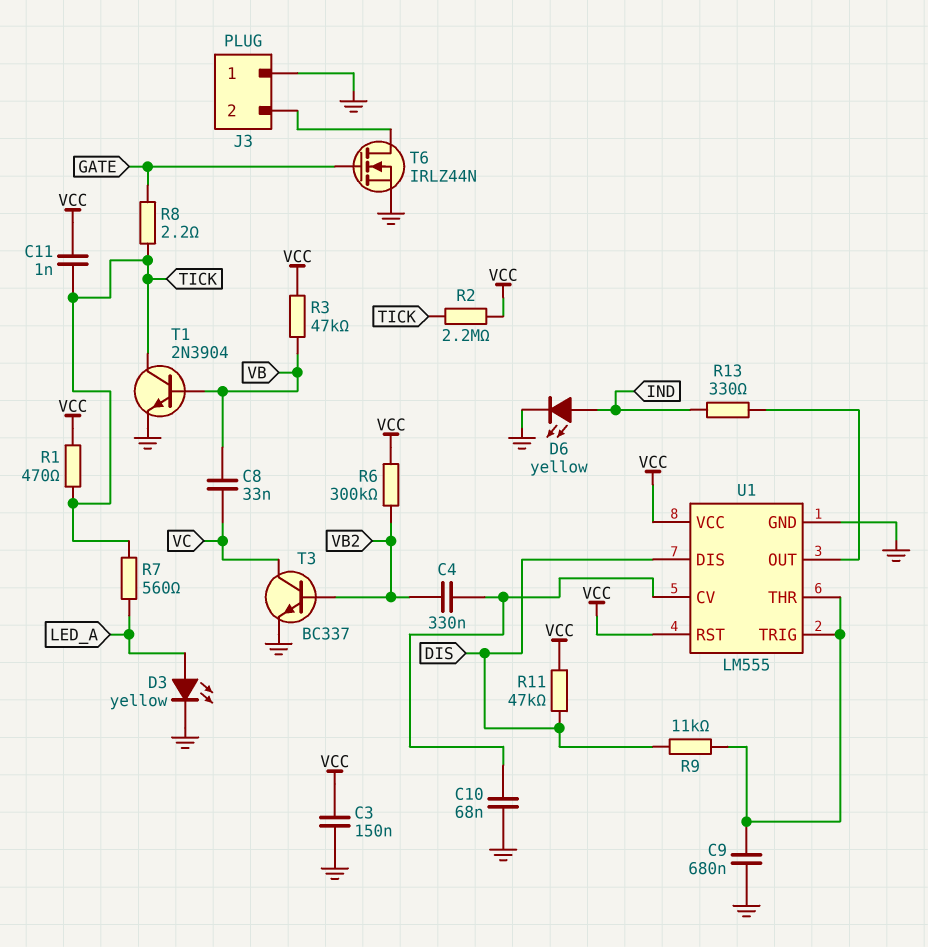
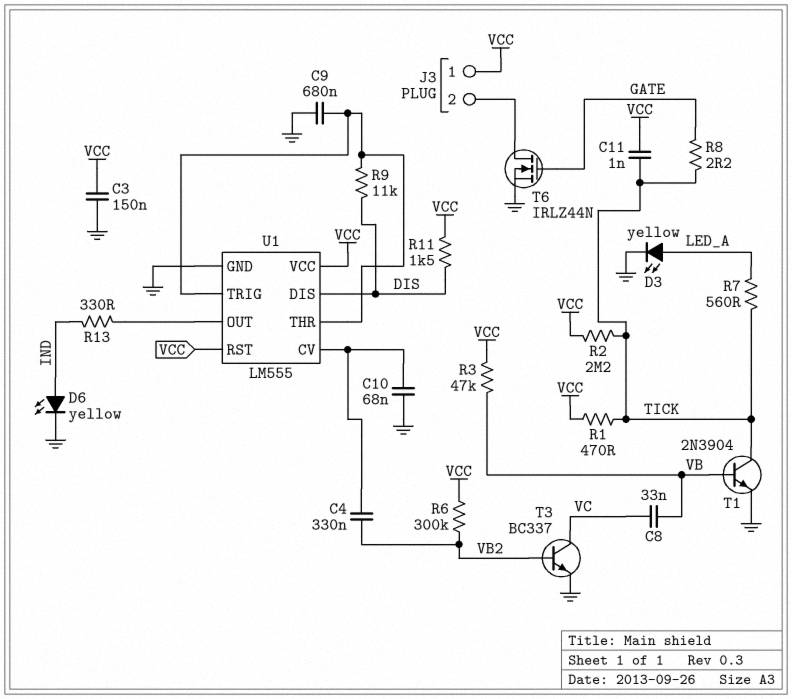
J3 pin 1: GND -> VCC
R11: 47k (DIS, VCC) -> 1.5k (DIS, VCC)

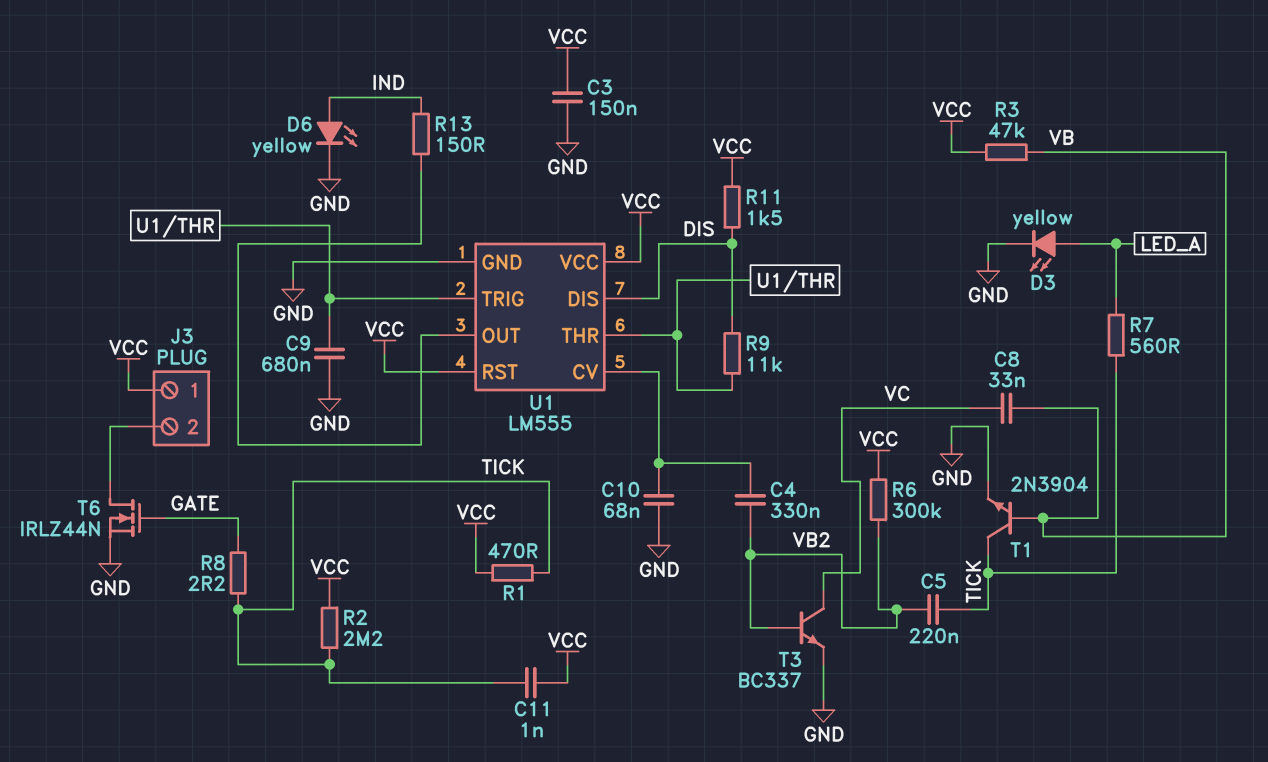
C5: none -> 220nF (TICK, VB2)
R13: 330 (IND, U1/OUT) -> 150 (IND, U1/OUT)

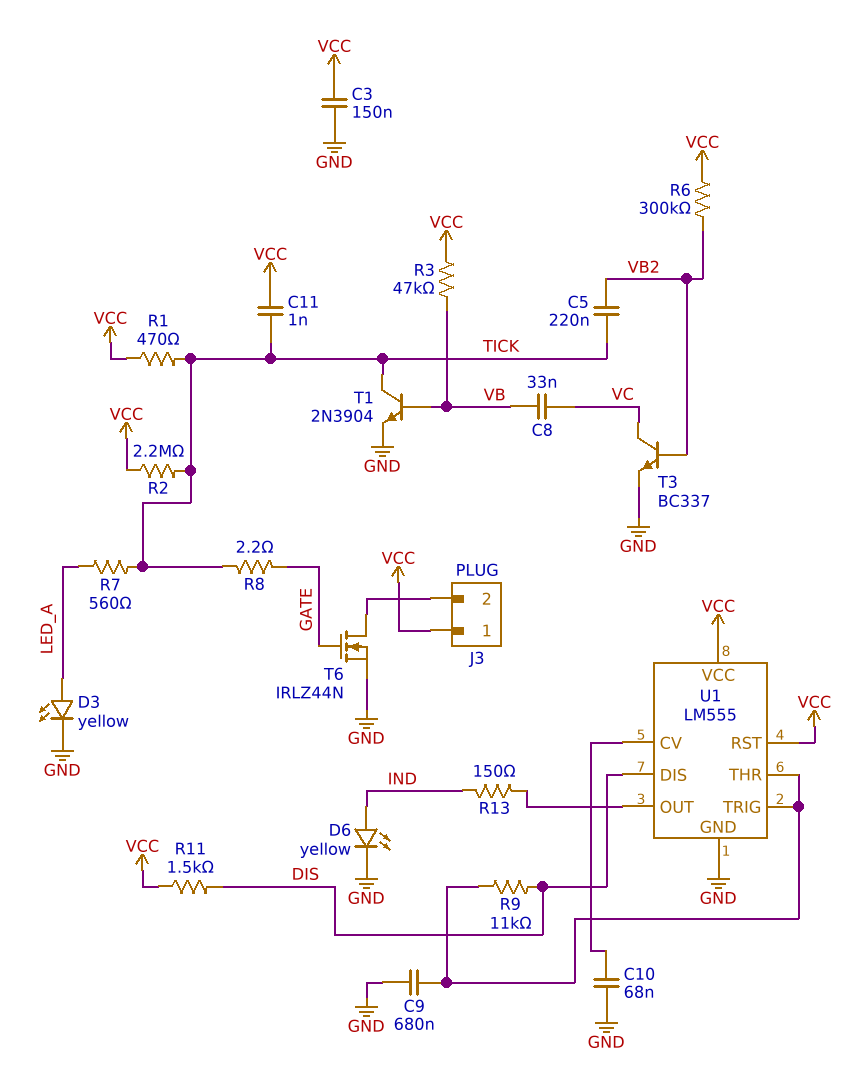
C4: 330nF (U1/CV, VB2) -> none

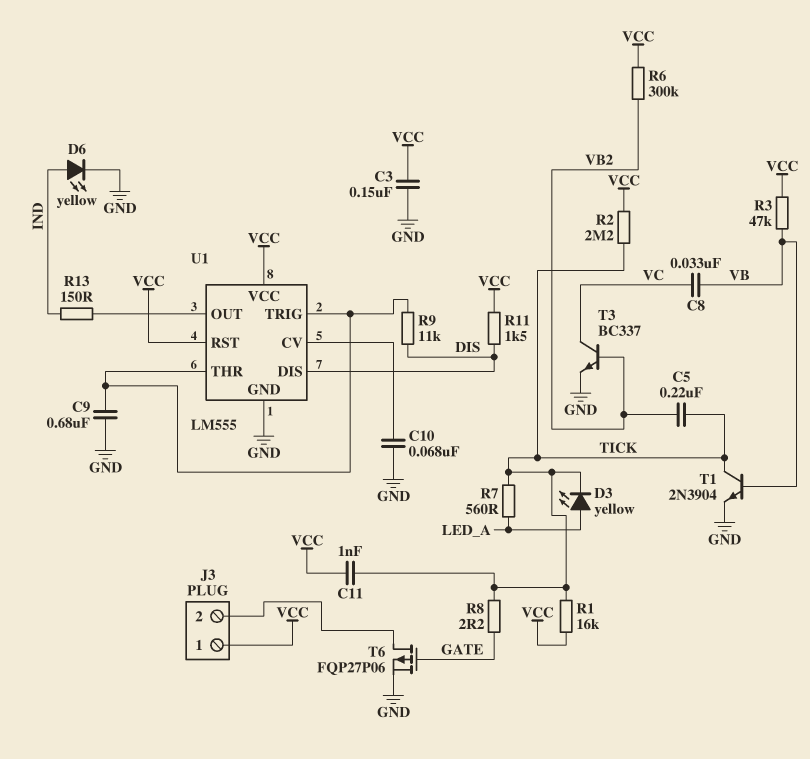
D3: LED yellow (A LED_A, K GND) -> LED yellow (A LED_A, K TICK)
R1: 470 (TICK, VCC) -> 16k (TICK, VCC)
T6: NMOS IRLZ44N (G GATE, D J3/2, S GND) -> PMOS FQP27P06 (G GATE, D J3/2, S GND)

